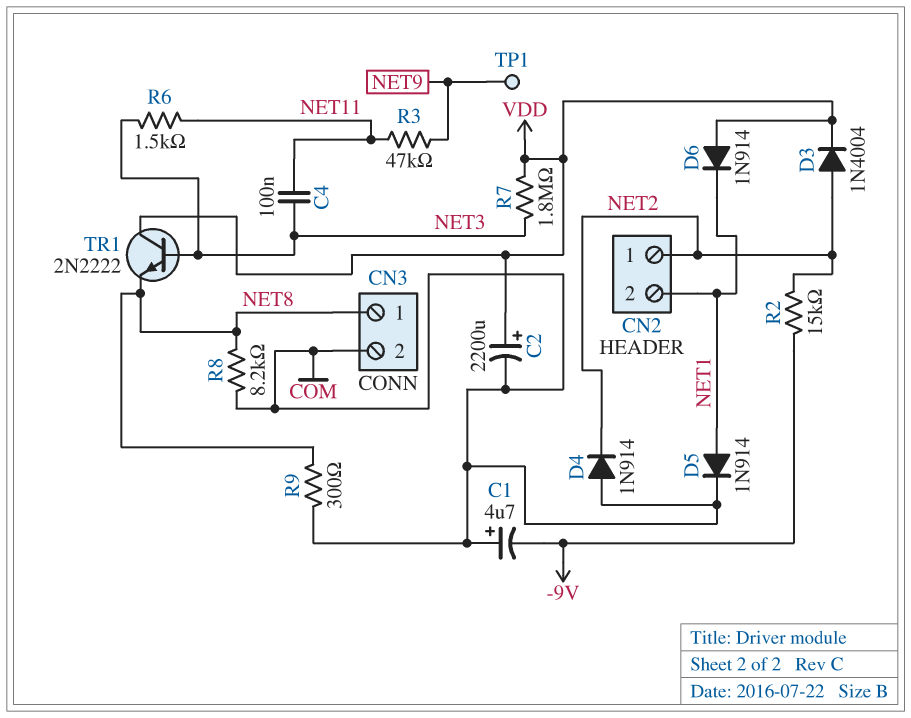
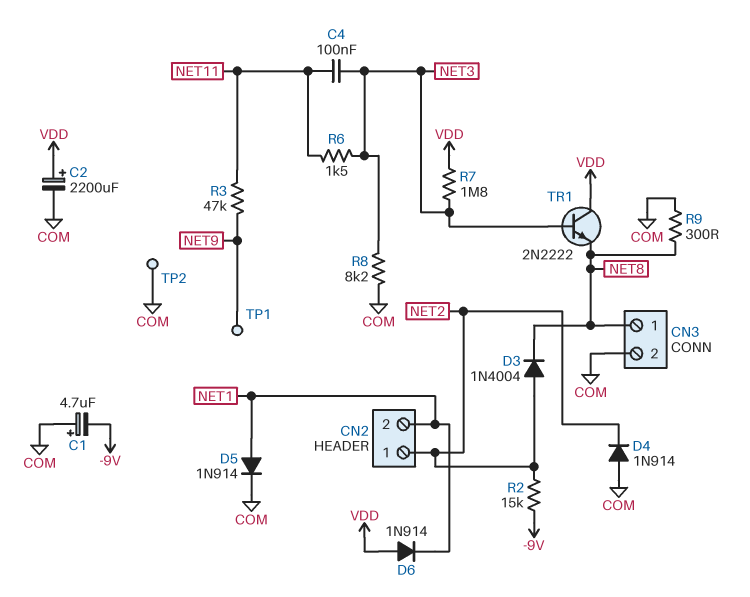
D3: diode 1N4004 (A NET2, K VDD) -> diode 1N4004 (A NET2, K NET8)
R8: 8.2k (COM, NET8) -> 8.2k (COM, NET3)
TP2: none -> test point (COM)

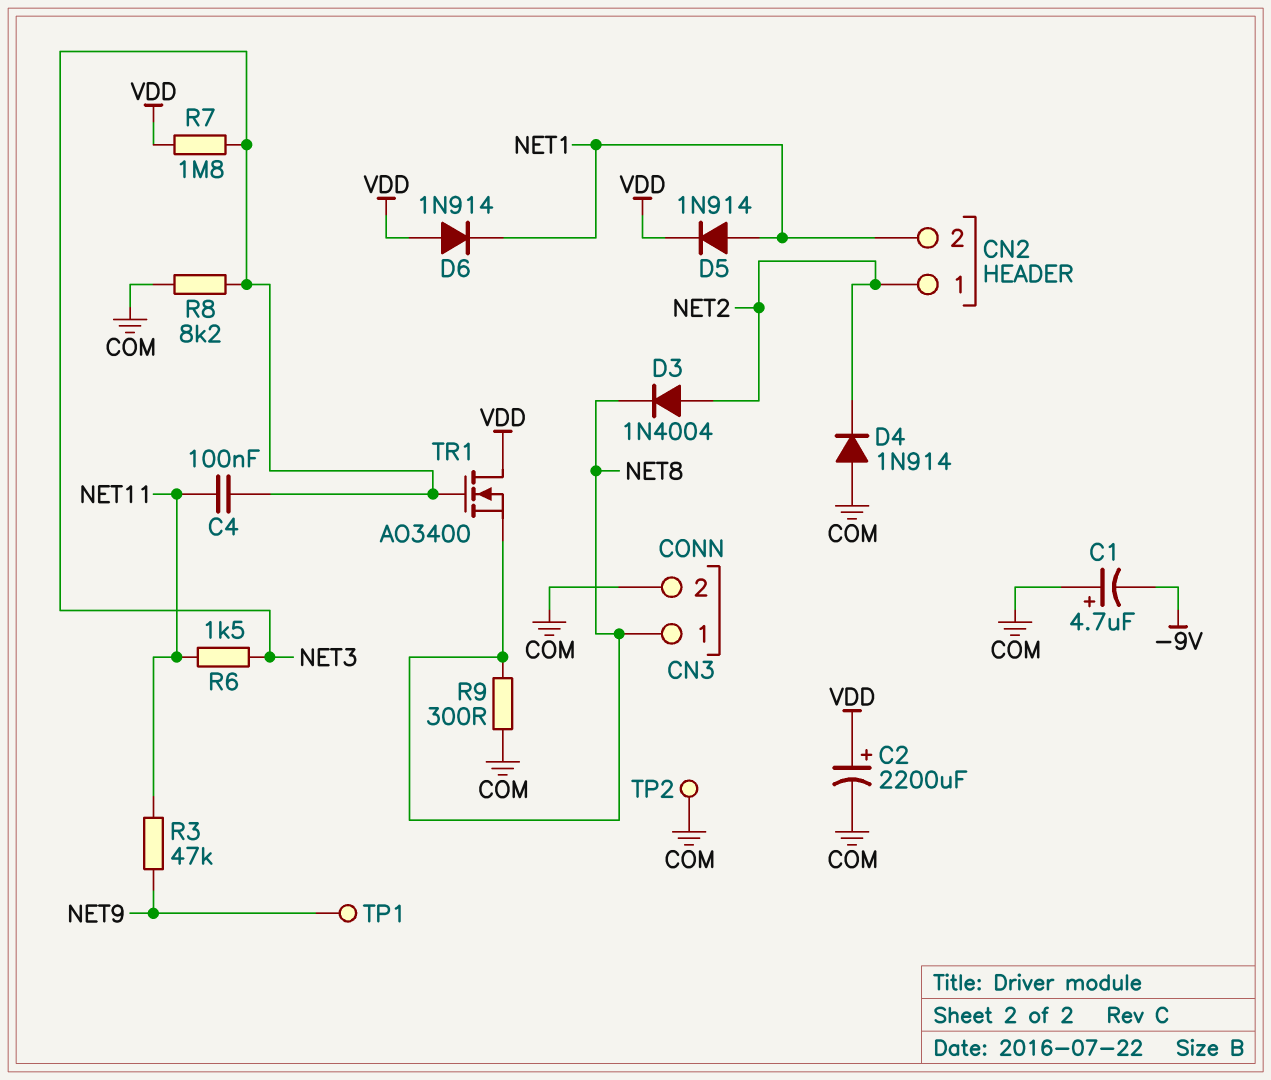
D5: diode 1N914 (A NET1, K COM) -> diode 1N914 (A NET1, K VDD)
R2: 15k (-9V, NET2) -> none
TR1: NPN 2N2222 (B NET3, C VDD, E NET8) -> NMOS AO3400 (G NET3, D VDD, S NET8)

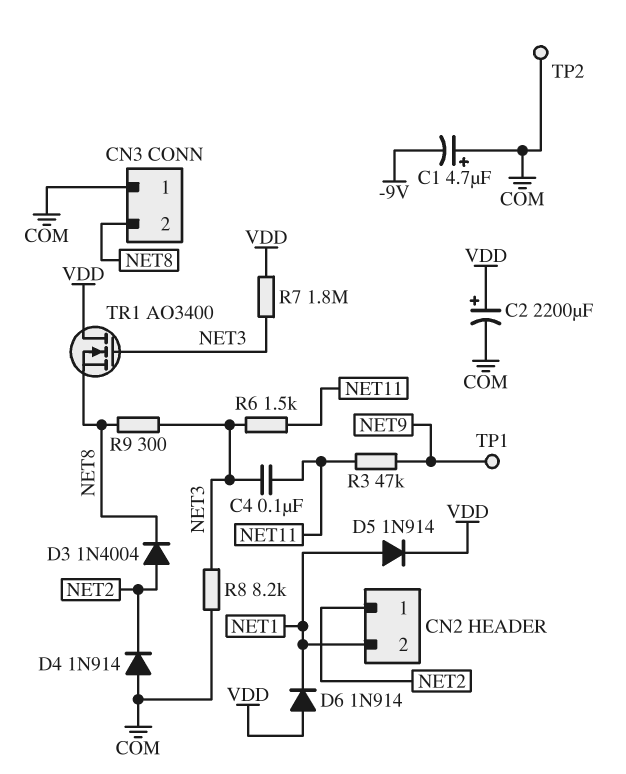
CN3 pin 1: NET8 -> COM
CN3 pin 2: COM -> NET8
R9: 300 (COM, NET8) -> 300 (NET3, NET8)

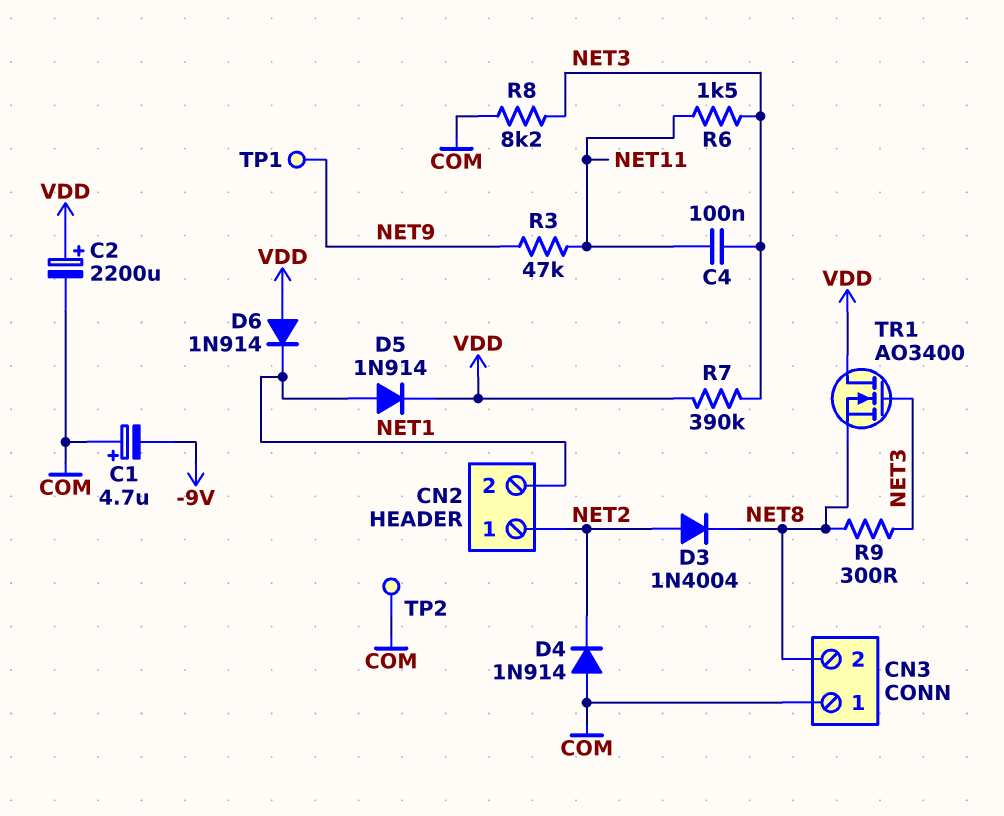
R7: 1.8M (NET3, VDD) -> 390k (NET3, VDD)

